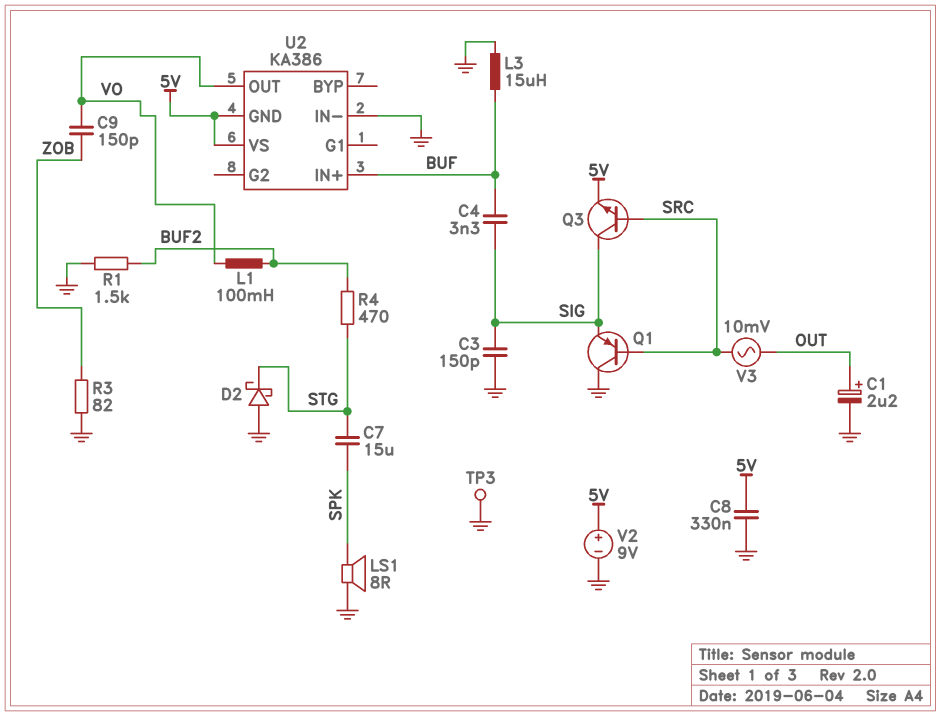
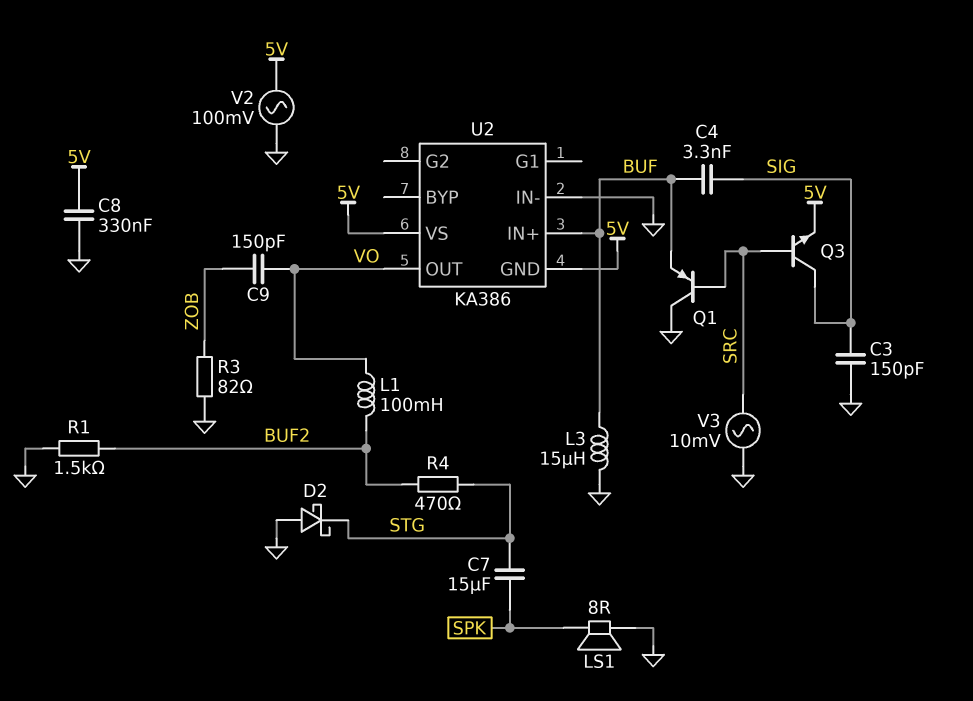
C1: 2.2uF (plus OUT, minus GND) -> none
Q1: PNP (B SRC, C GND, E SIG) -> PNP (B SRC, C GND, E BUF)
TP3: test point (GND) -> none
V2: 9V (plus 5V, minus GND) -> AC 100mV (5V, GND)
V3: AC 10mV (OUT, SRC) -> AC 10mV (GND, SRC)

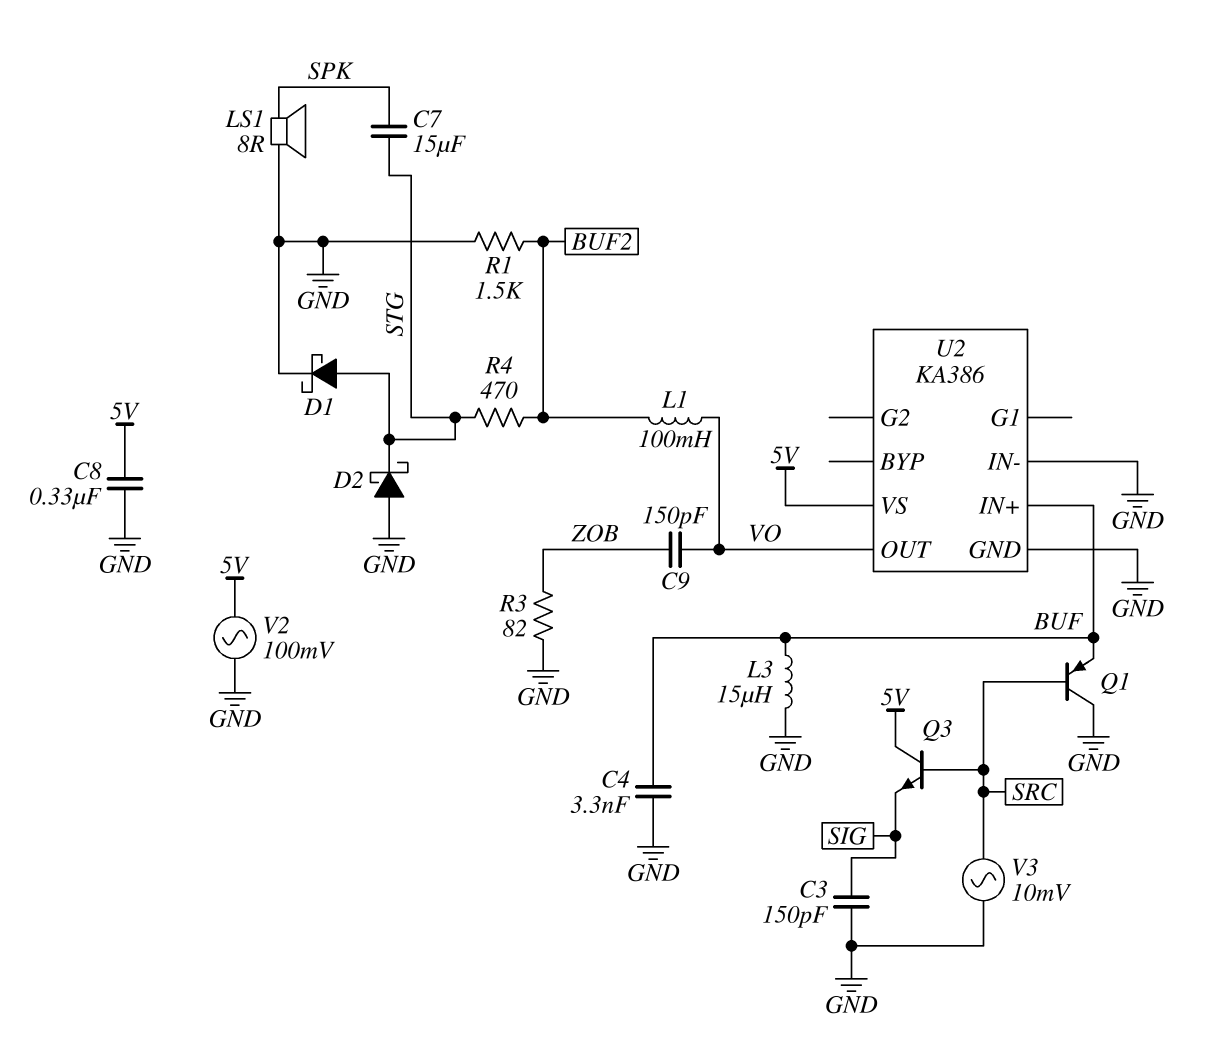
C4: 3.3nF (BUF, SIG) -> 3.3nF (BUF, GND)
D1: none -> schottky (A STG, K GND)
Q3: NPN (B SRC, C SIG, E 5V) -> NPN (B SRC, C 5V, E SIG)
U2 pin GND: 5V -> GND

